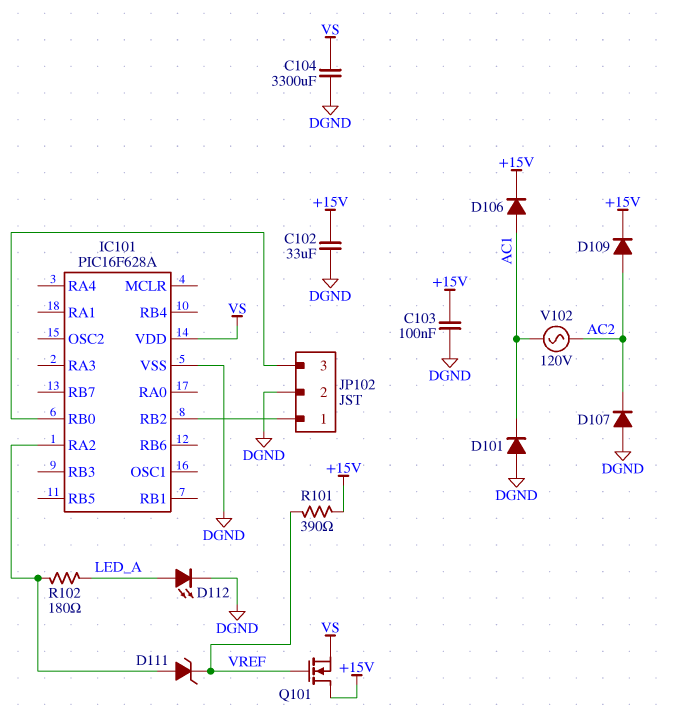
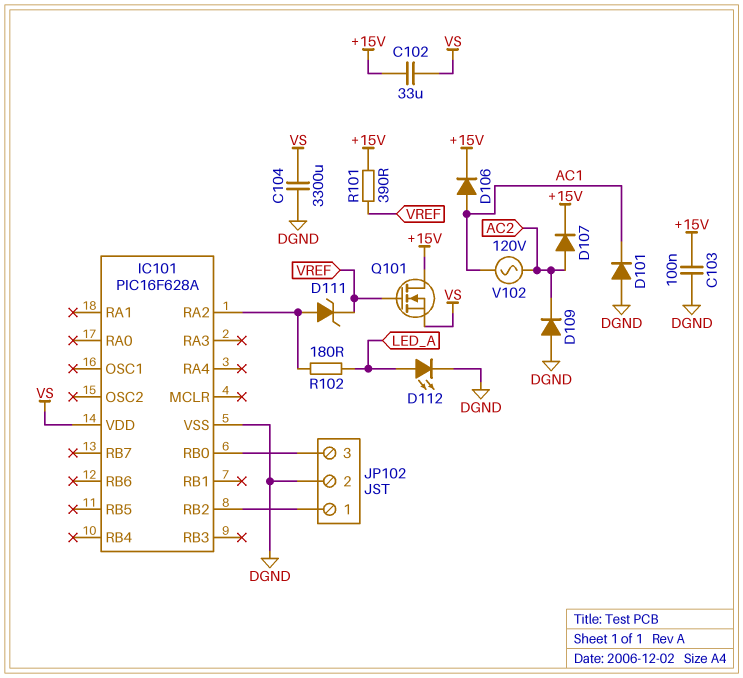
C102: 33uF (+15V, DGND) -> 33uF (+15V, VS)
D107: diode (A DGND, K AC2) -> diode (A AC2, K +15V)
D109: diode (A AC2, K +15V) -> diode (A DGND, K AC2)

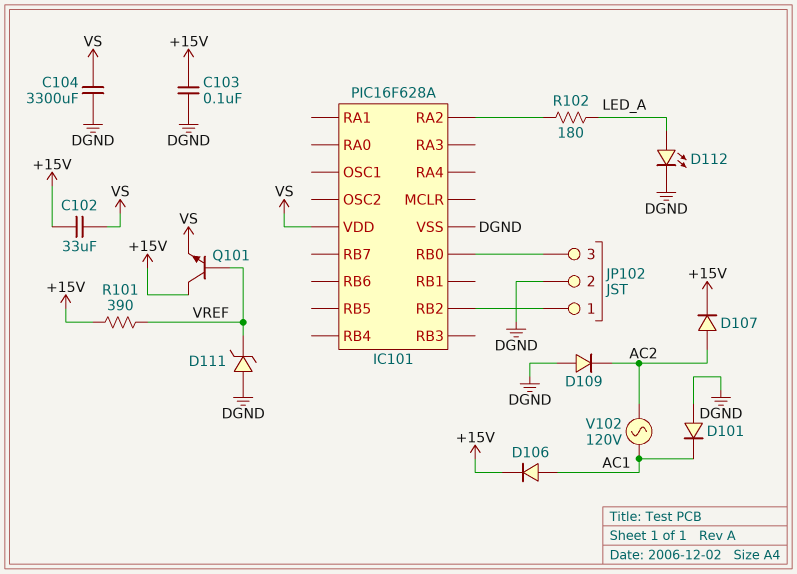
D111: zener (A IC101/RA2, K VREF) -> zener (A DGND, K VREF)
Q101: NMOS (G VREF, D +15V, S VS) -> NPN (B VREF, C +15V, E VS)

